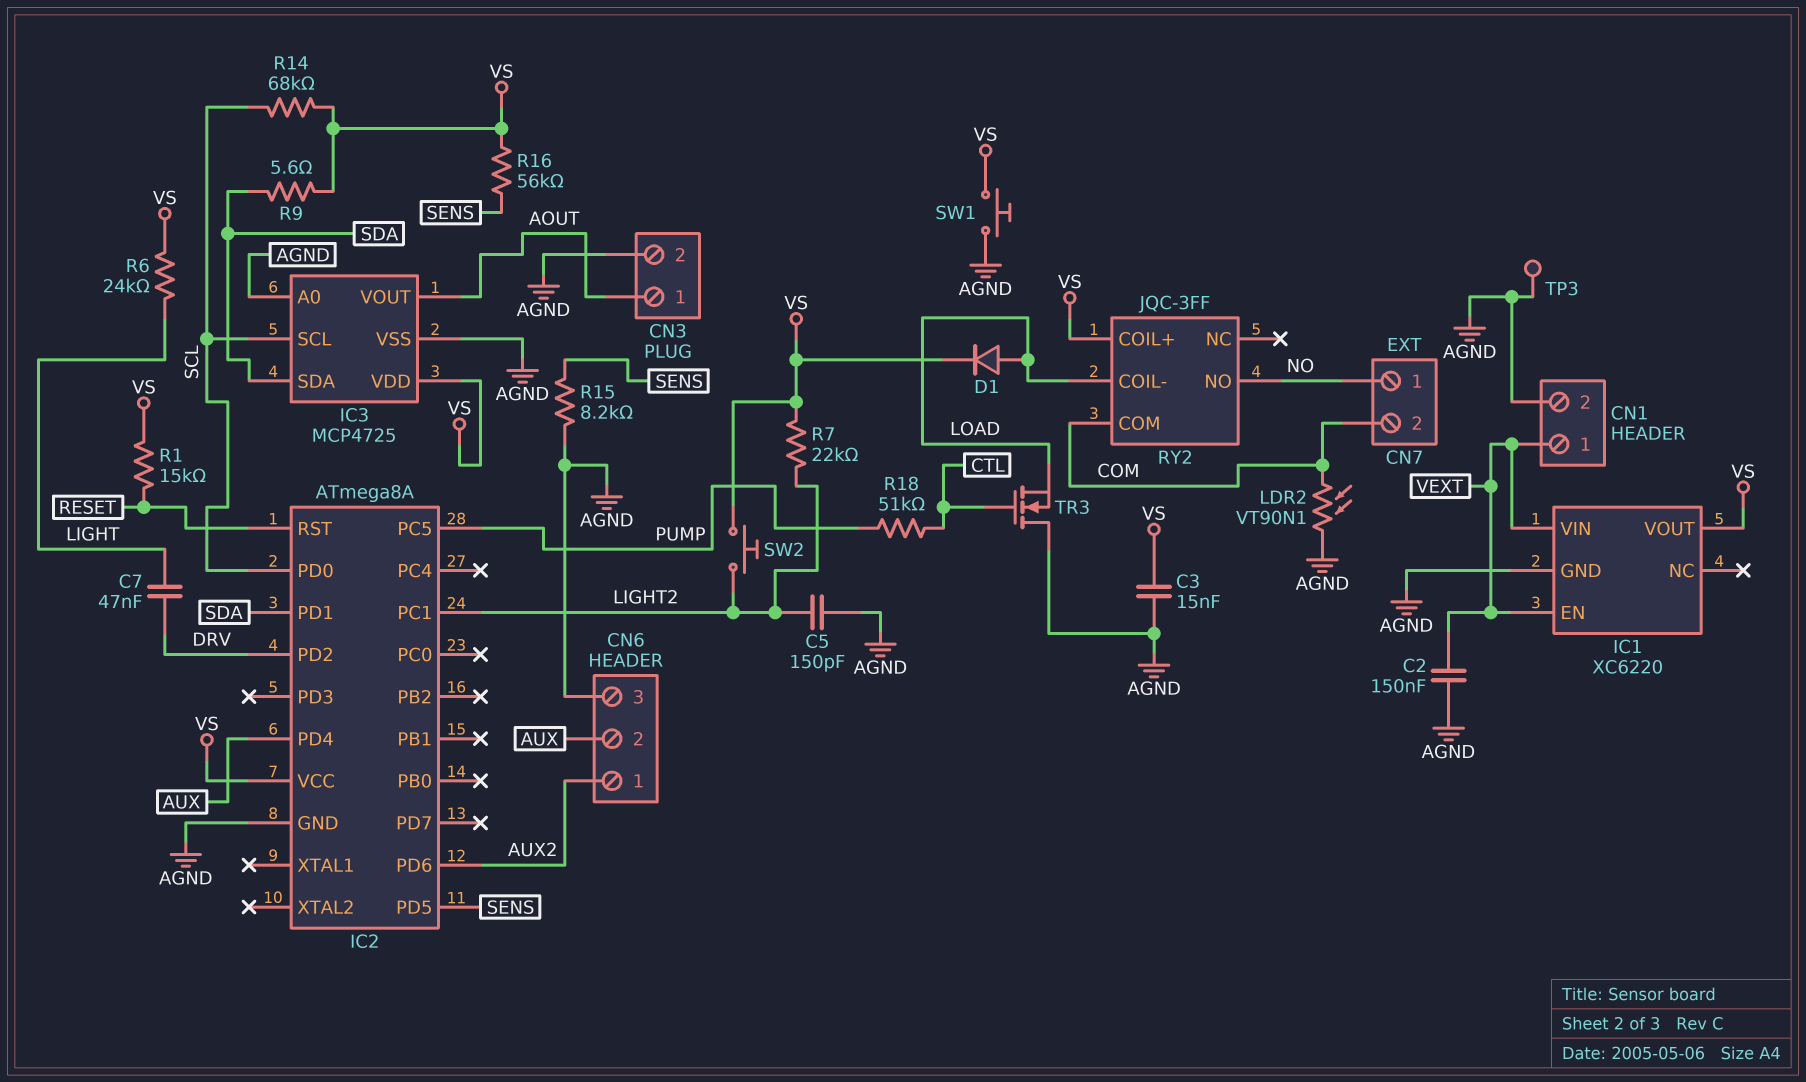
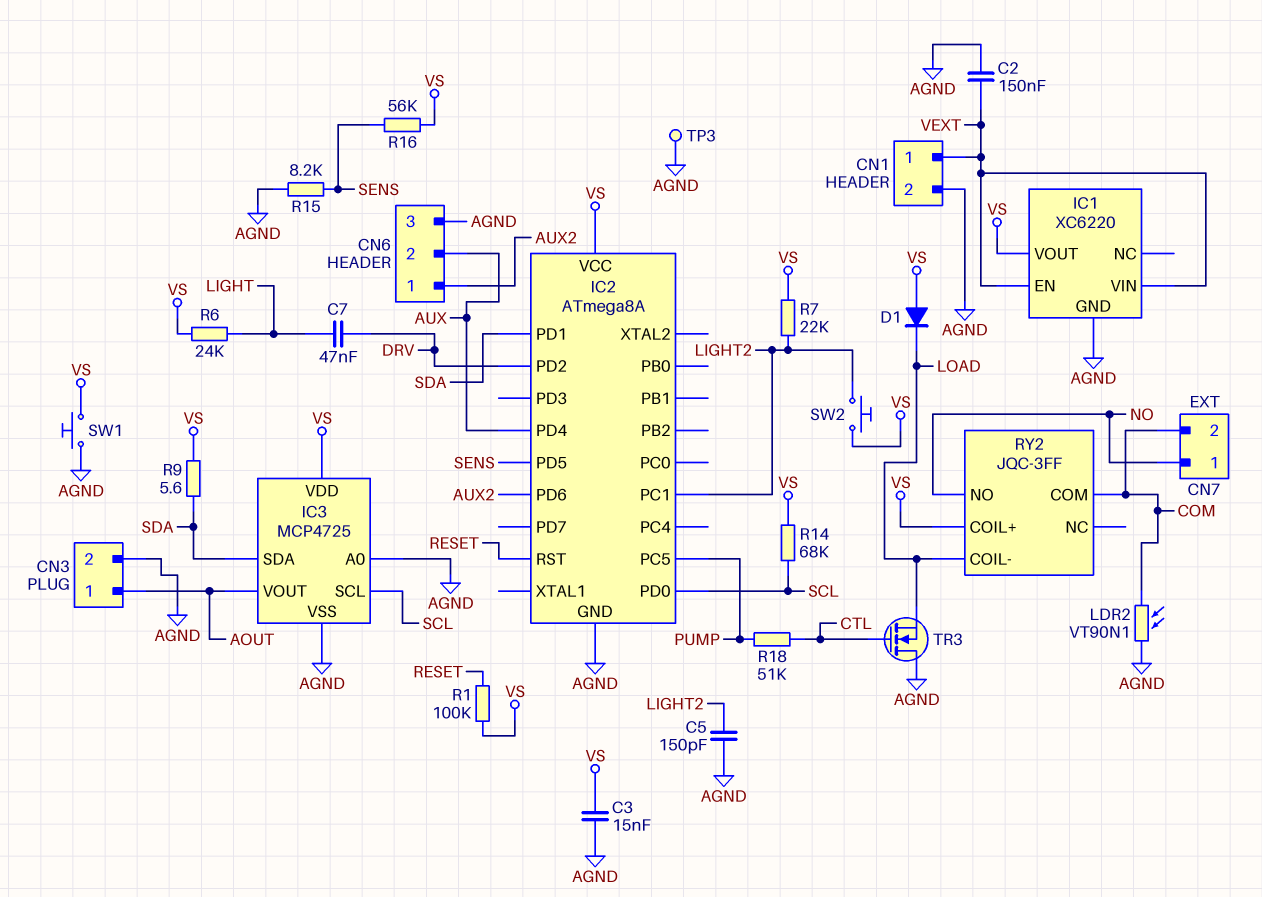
D1: diode (A LOAD, K VS) -> diode (A VS, K LOAD)
R1: 15k (RESET, VS) -> 100k (RESET, VS)

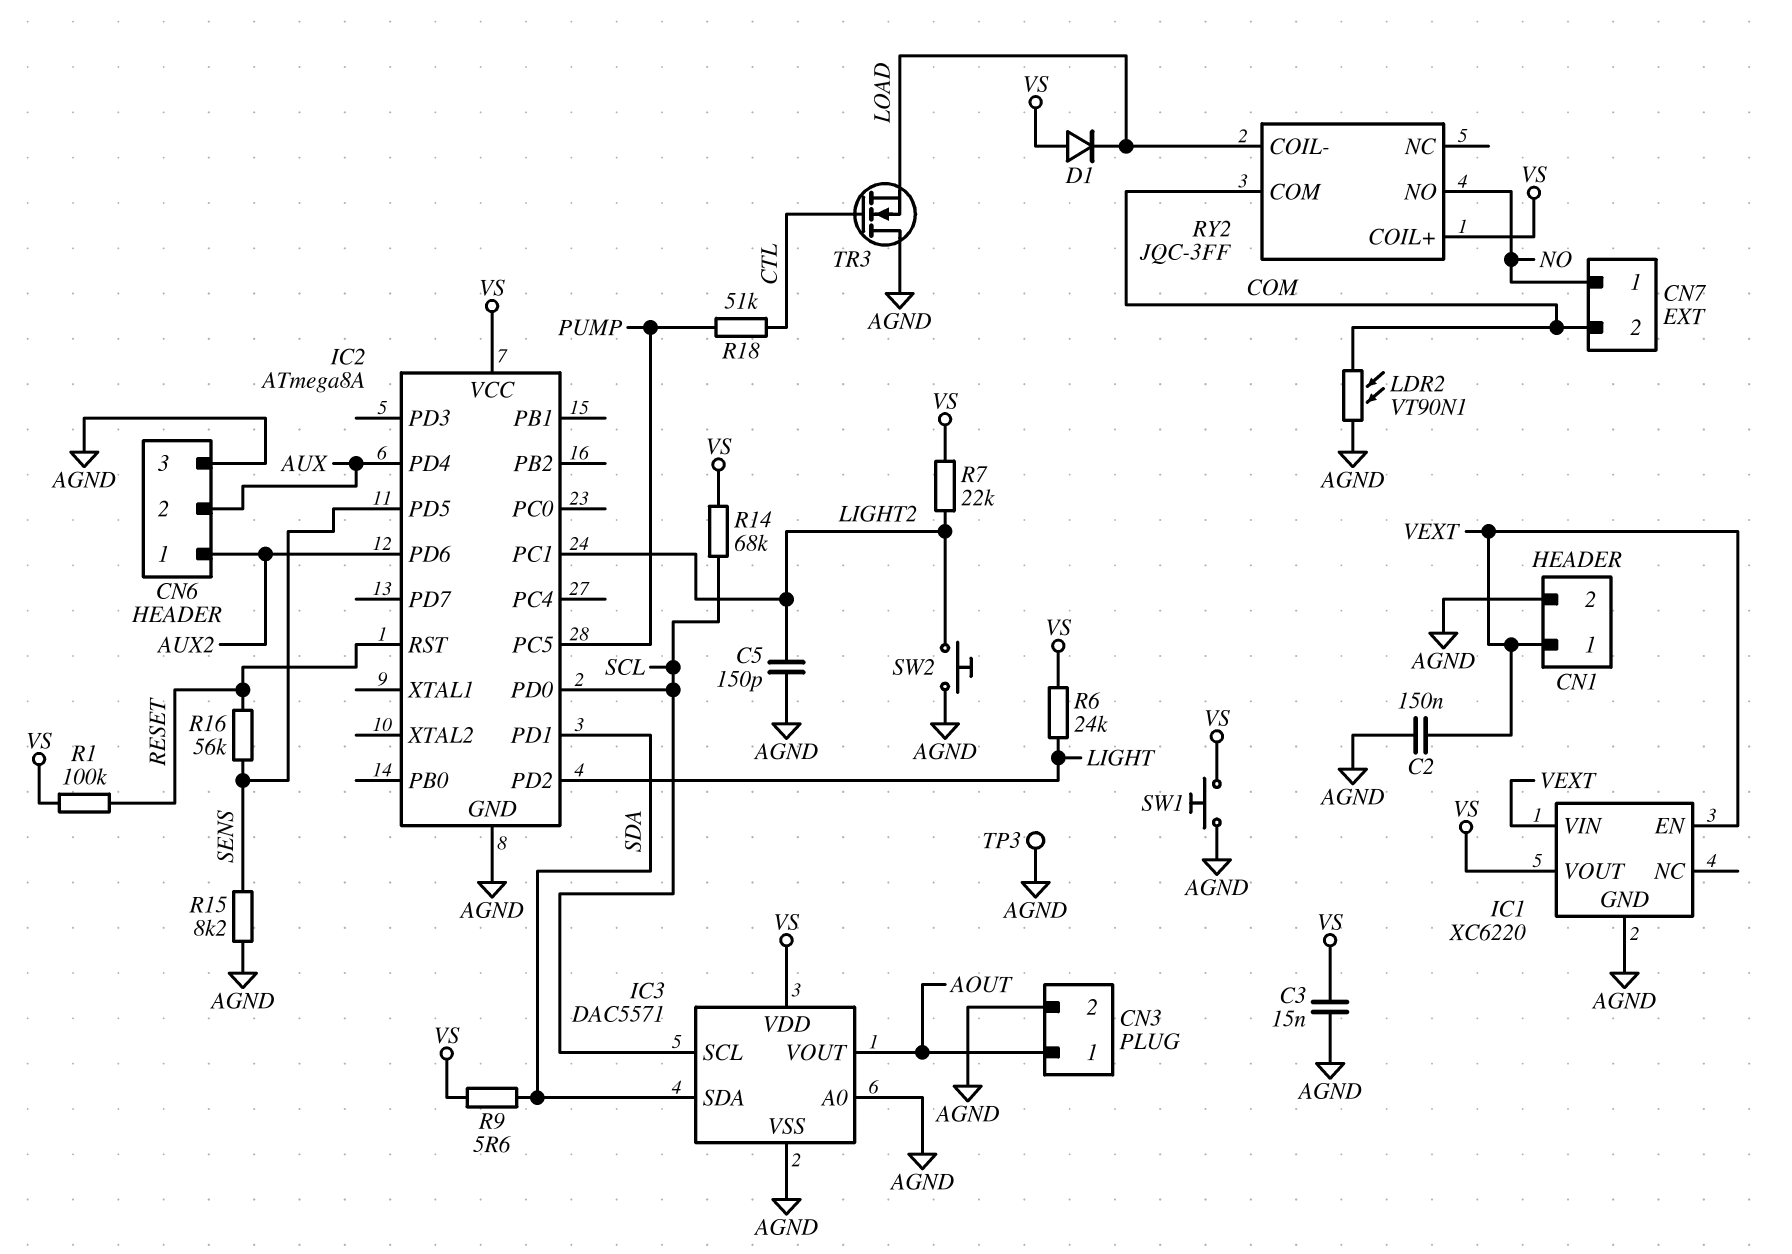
C7: 47nF (DRV, LIGHT) -> none
IC2 pin PD2: DRV -> LIGHT
IC3: MCP4725 -> DAC5571
R16: 56k (SENS, VS) -> 56k (RESET, SENS)
SW2: button (LIGHT2, VS) -> button (AGND, LIGHT2)

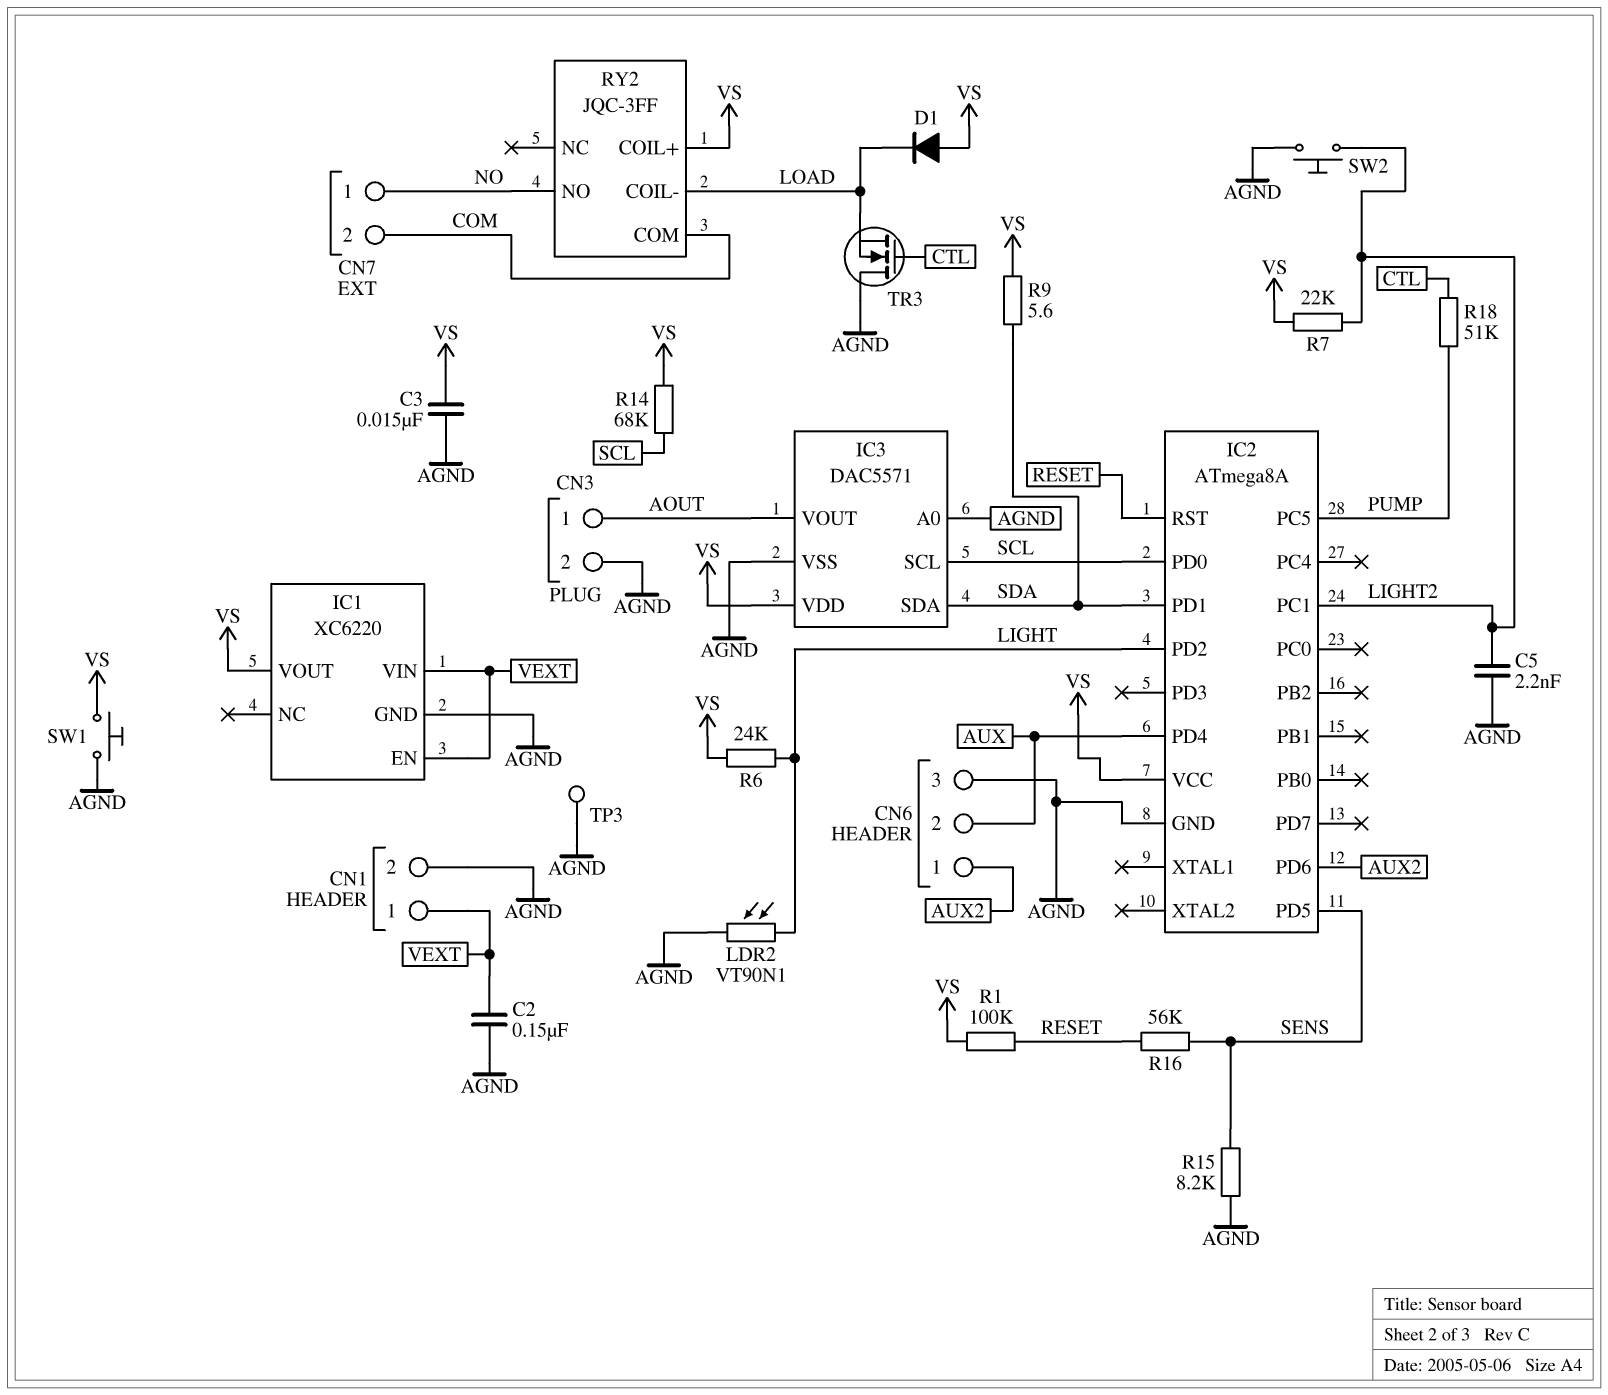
C5: 150pF (AGND, LIGHT2) -> 2.2nF (AGND, LIGHT2)
LDR2: VT90N1 (AGND, COM) -> VT90N1 (AGND, LIGHT)

